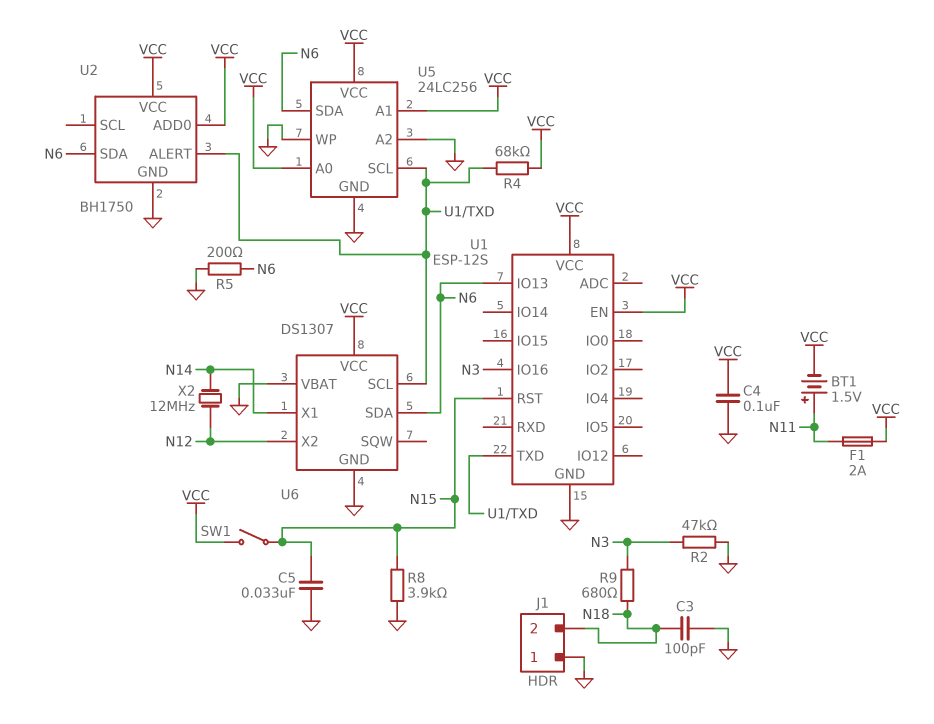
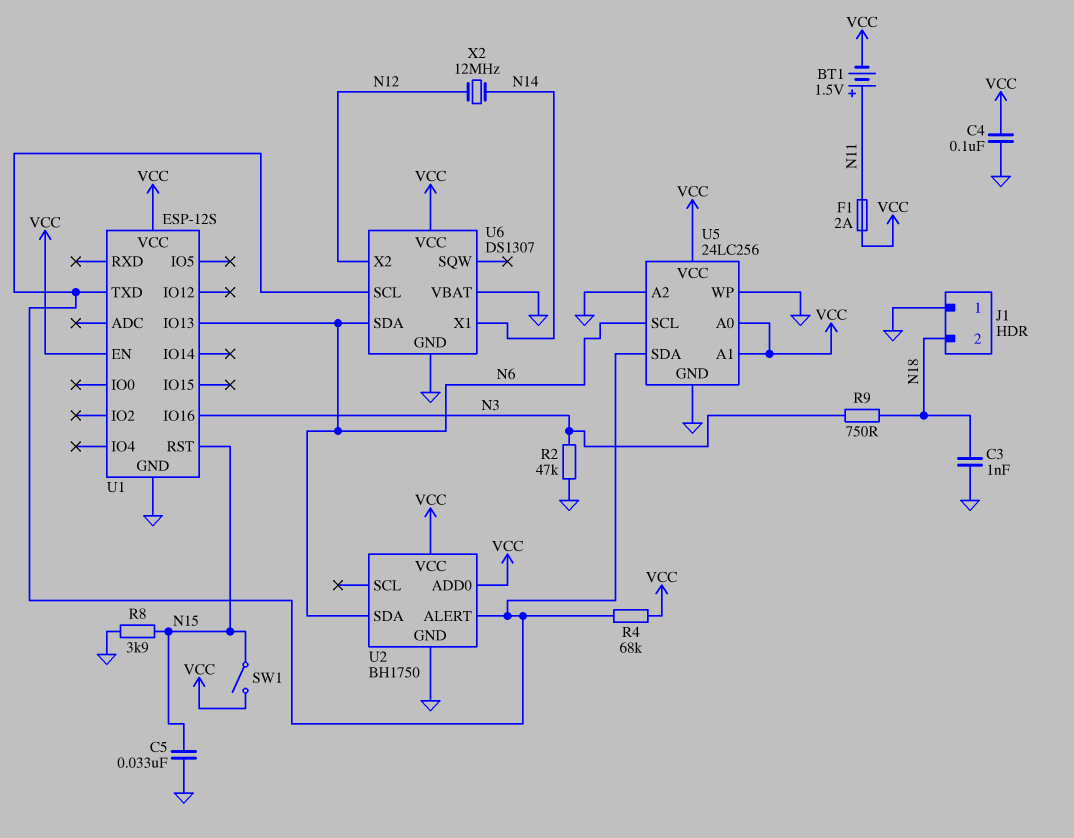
C3: 100pF (GND, N18) -> 1nF (GND, N18)
R5: 200 (GND, N6) -> none
R9: 680 (N3, N18) -> 750 (N3, N18)
U5 pin SCL: U1/TXD -> N6
U5 pin SDA: N6 -> U1/TXD

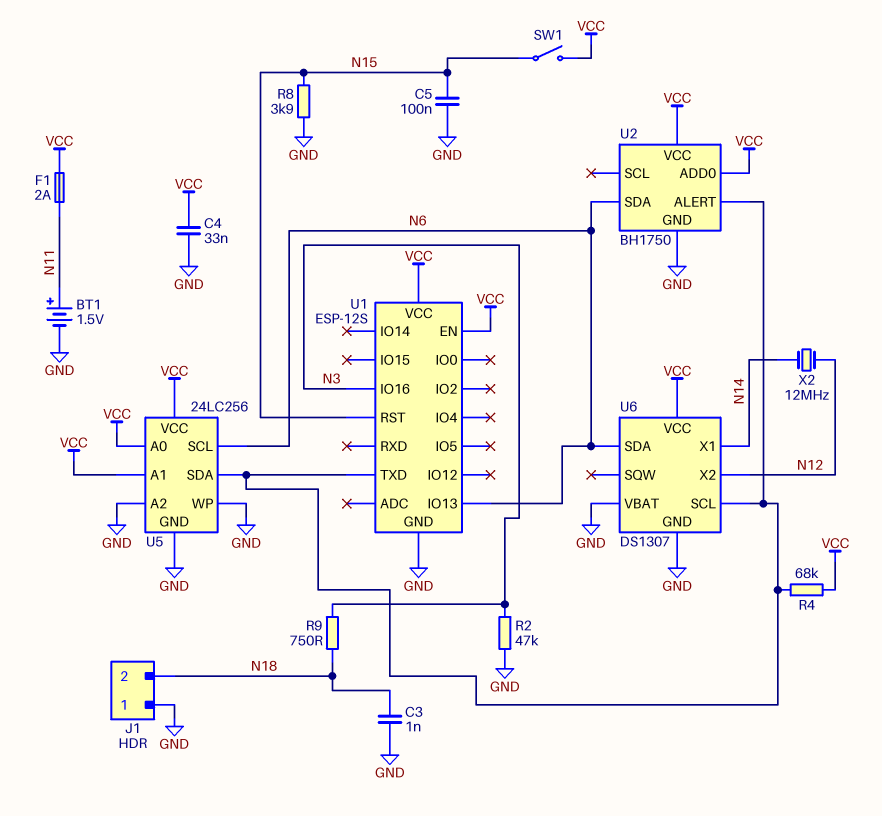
BT1: 1.5V (plus N11, minus VCC) -> 1.5V (plus N11, minus GND)
C4: 100nF (GND, VCC) -> 33nF (GND, VCC)
C5: 33nF (GND, N15) -> 100nF (GND, N15)

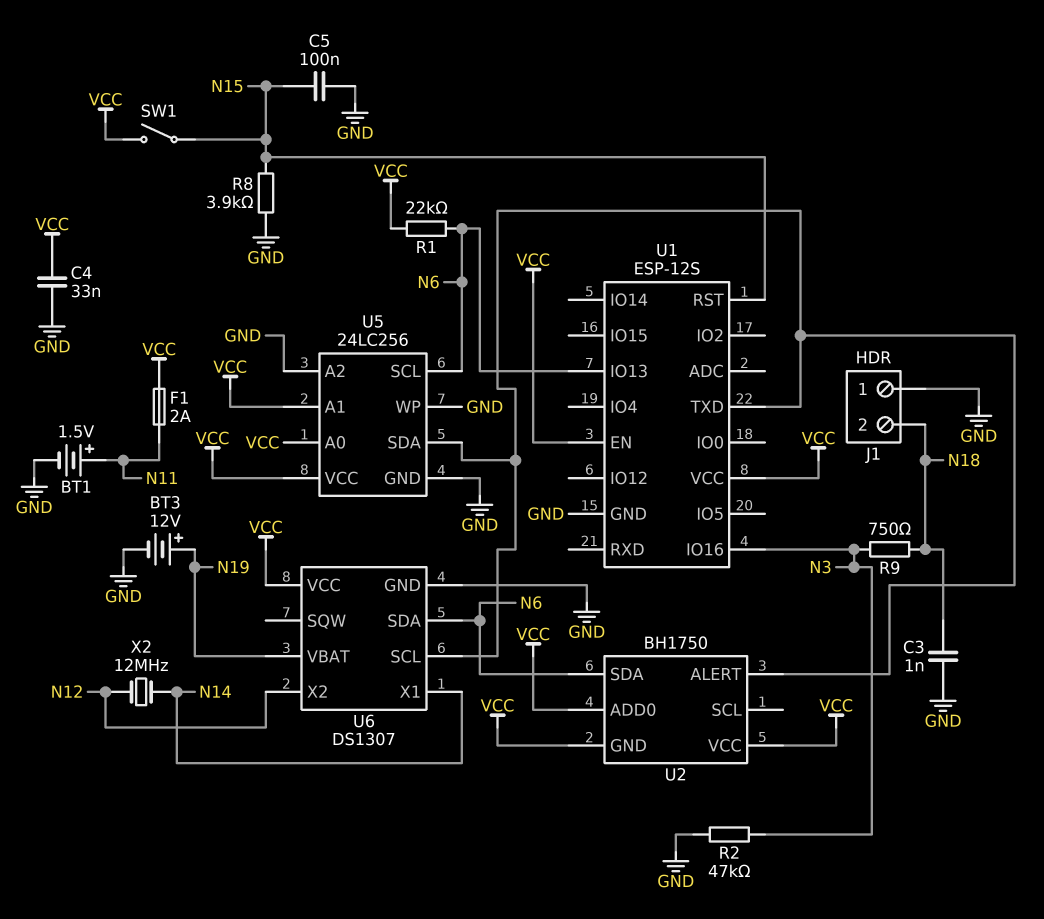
BT3: none -> 12V (plus N19, minus GND)
R1: none -> 22k (N6, VCC)
R4: 68k (U1/TXD, VCC) -> none
U2 pin GND: GND -> VCC
U6 pin VBAT: GND -> N19

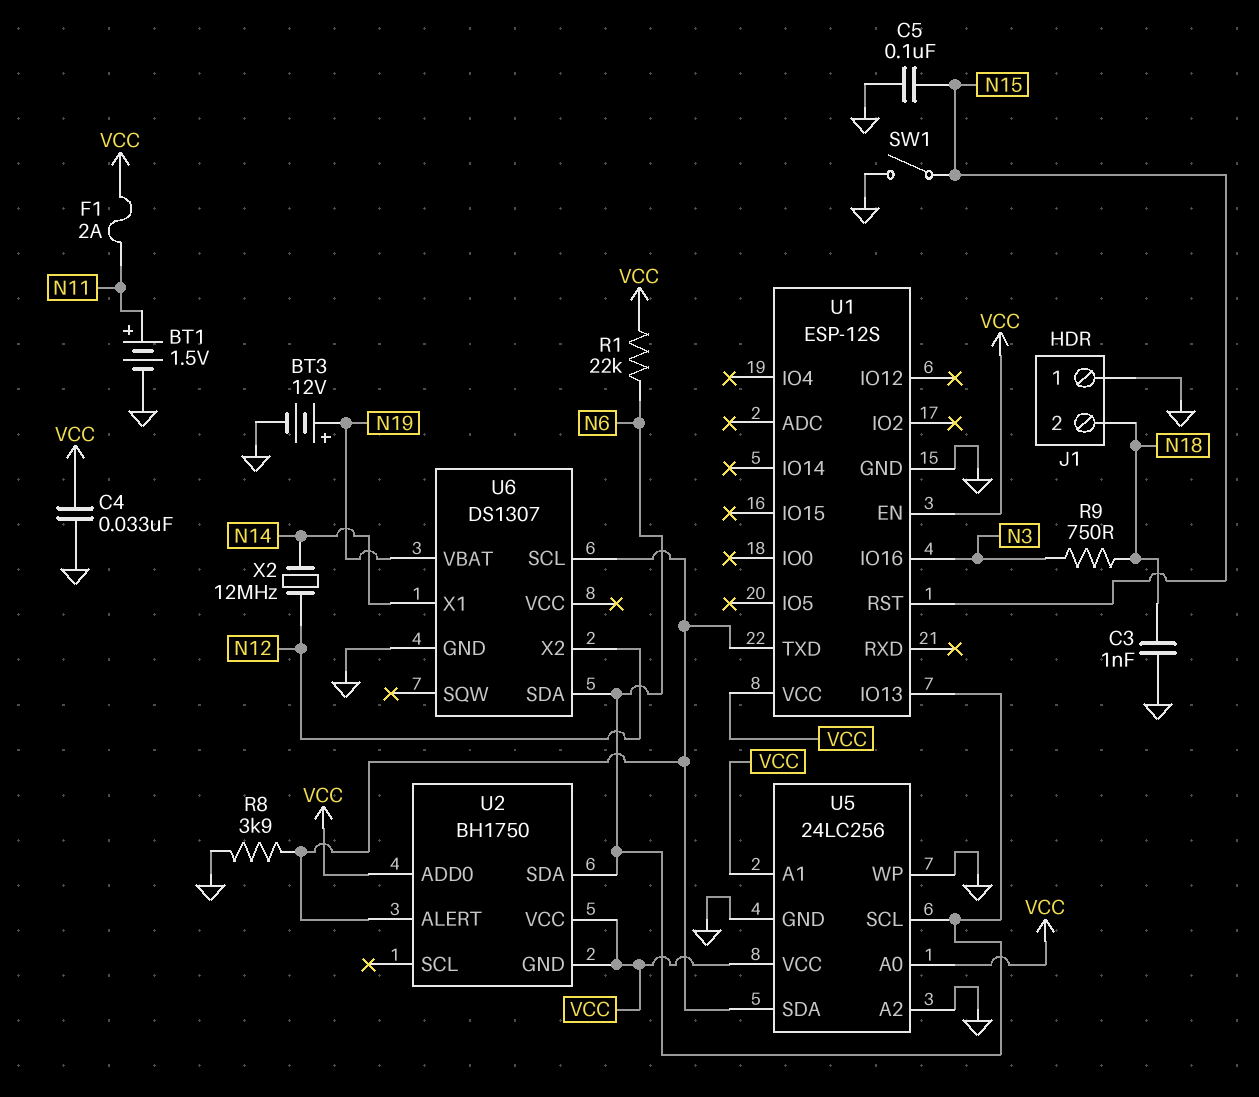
R2: 47k (GND, N3) -> none
R8: 3.9k (GND, N15) -> 3.9k (GND, U1/TXD)
SW1: switch (N15, VCC) -> switch (GND, N15)
U6 pin VCC: VCC -> none

